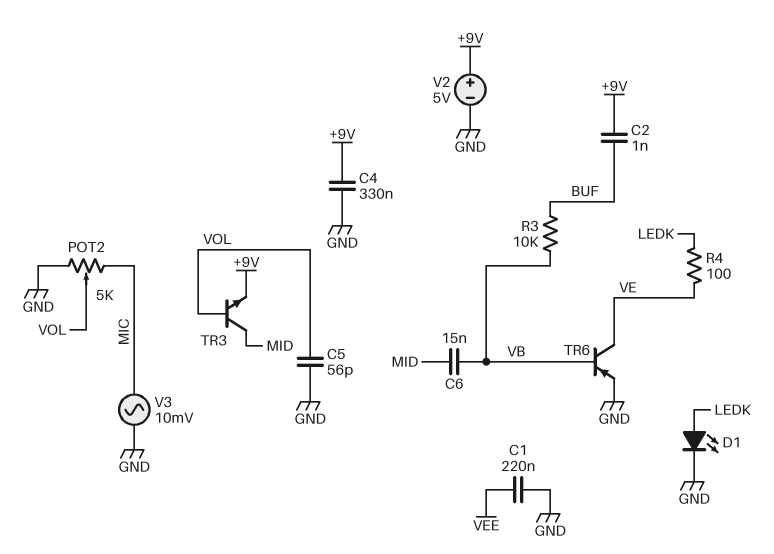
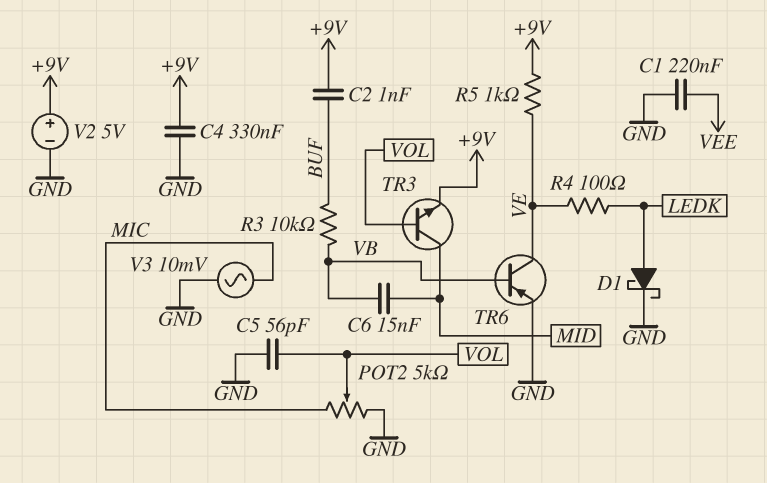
D1: LED (A LEDK, K GND) -> schottky (A LEDK, K GND)
R5: none -> 1k (+9V, VE)

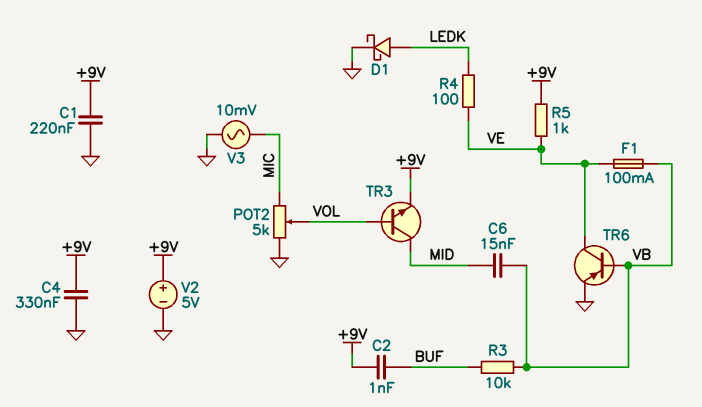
C1: 220nF (GND, VEE) -> 220nF (+9V, GND)
C5: 56pF (GND, VOL) -> none
F1: none -> 100mA (VB, VE)

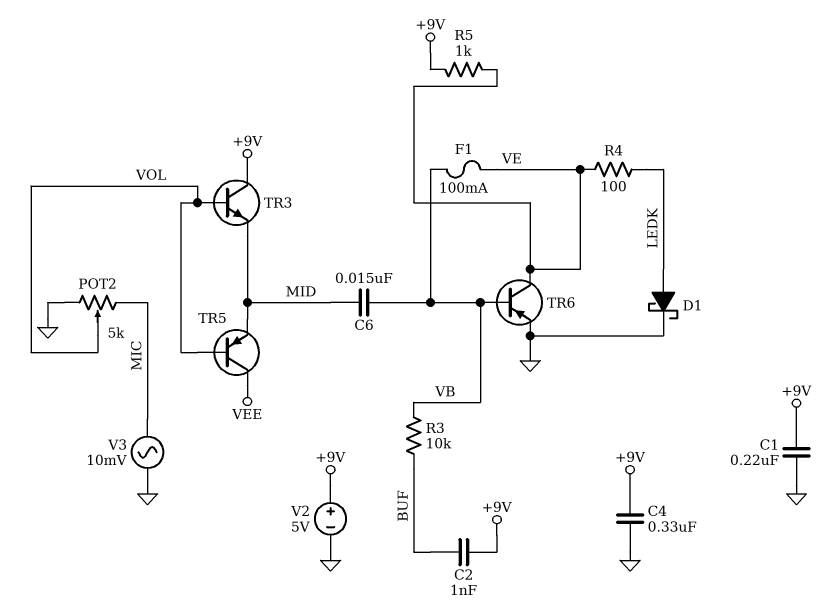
TR3: NPN (B VOL, C MID, E +9V) -> NPN (B VOL, C +9V, E MID)
TR5: none -> PNP (B VOL, C VEE, E MID)

